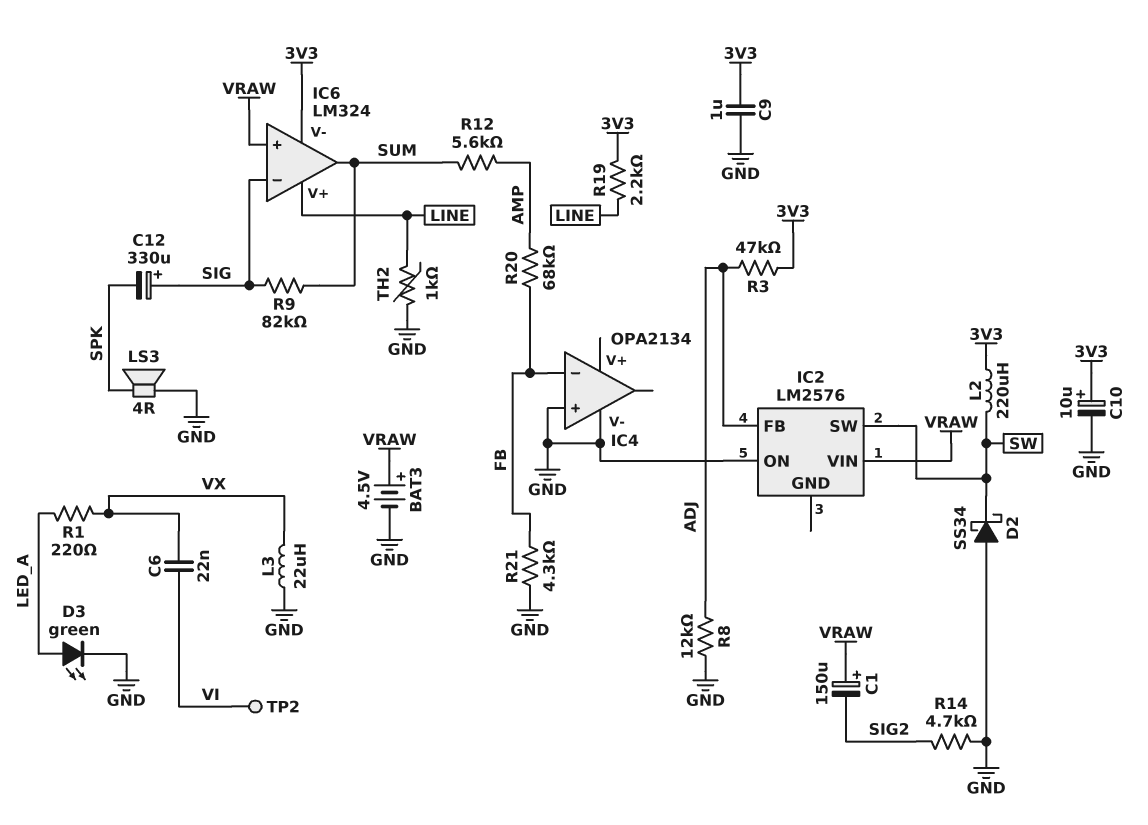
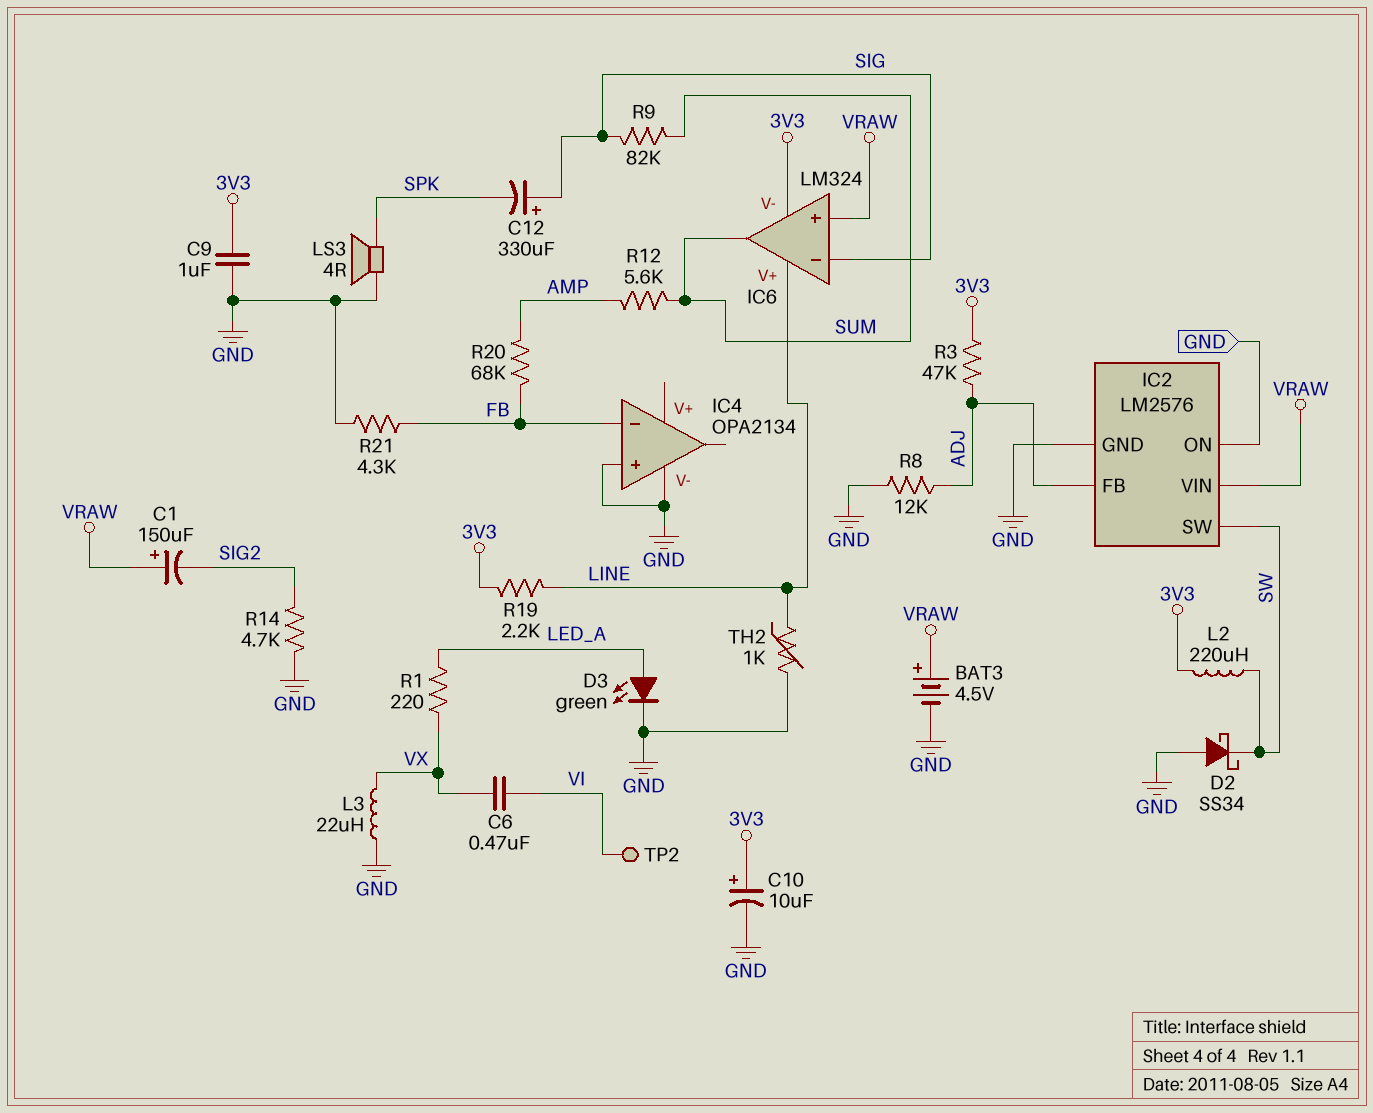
C6: 22nF (VI, VX) -> 470nF (VI, VX)
IC2 pin GND: none -> GND

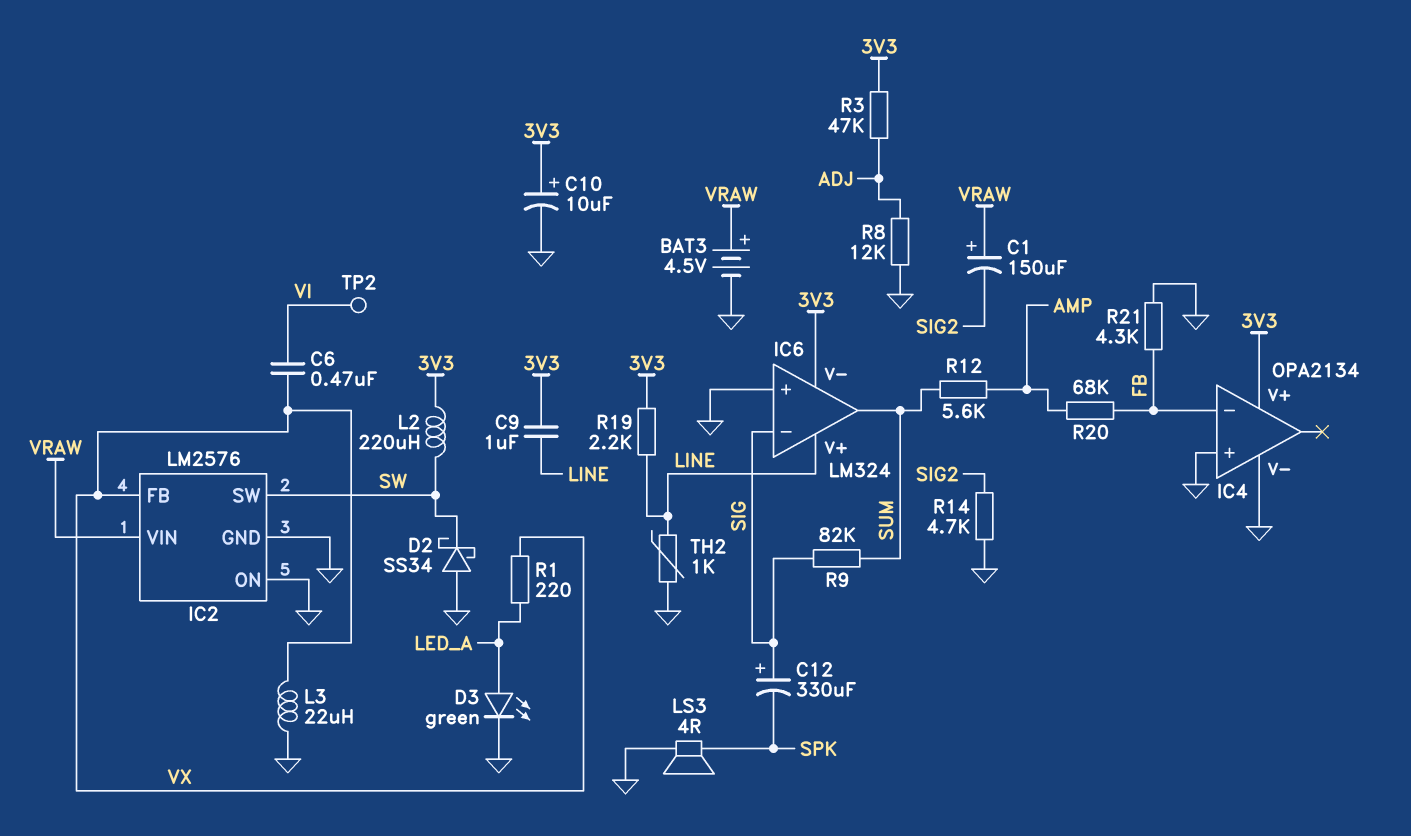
C9: 1uF (3V3, GND) -> 1uF (3V3, LINE)
IC2 pin FB: ADJ -> VX
IC4 pin V+: none -> 3V3
IC6 pin in+: VRAW -> GND

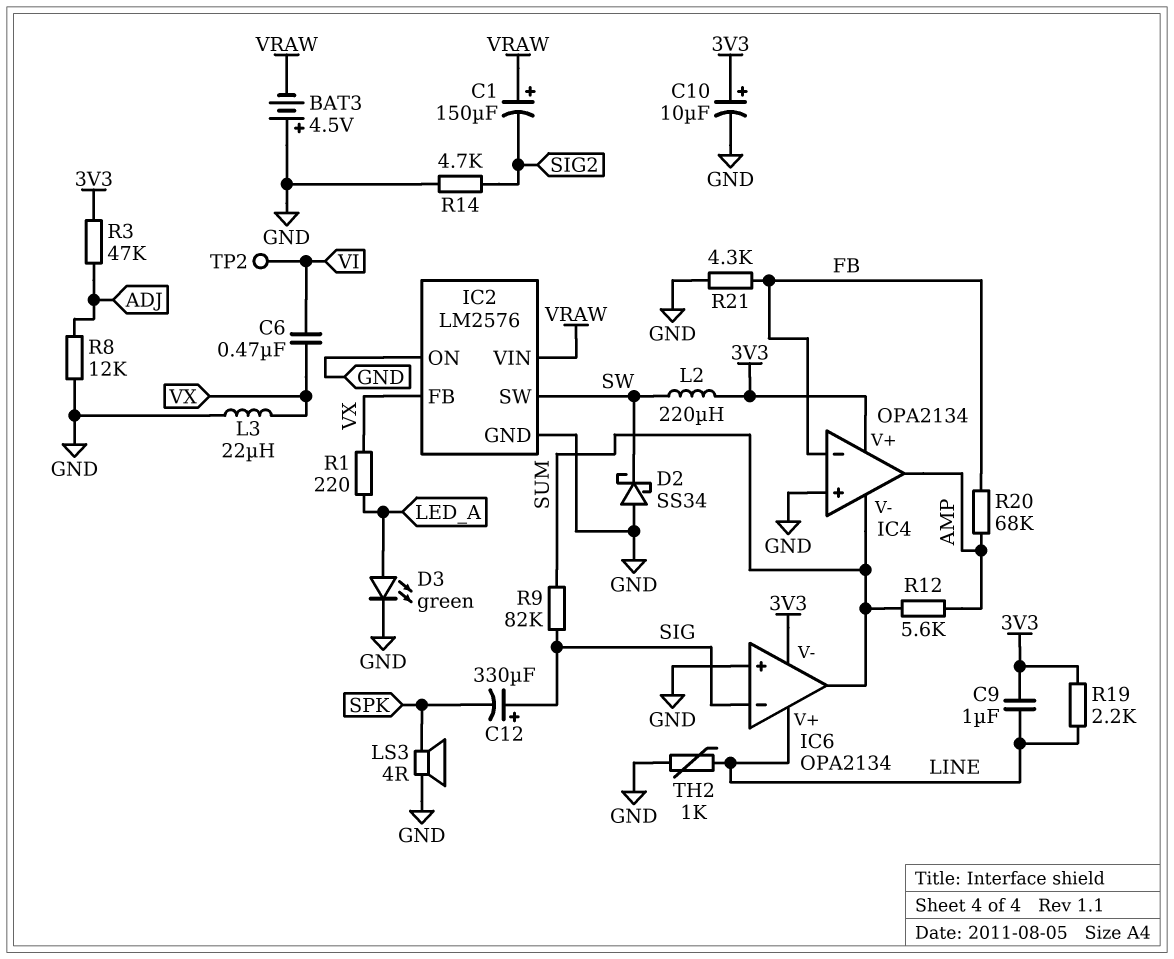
BAT3: 4.5V (plus VRAW, minus GND) -> 4.5V (plus GND, minus VRAW)
IC4 pin V-: GND -> SUM
IC4 pin out: none -> AMP
IC6: LM324 -> OPA2134

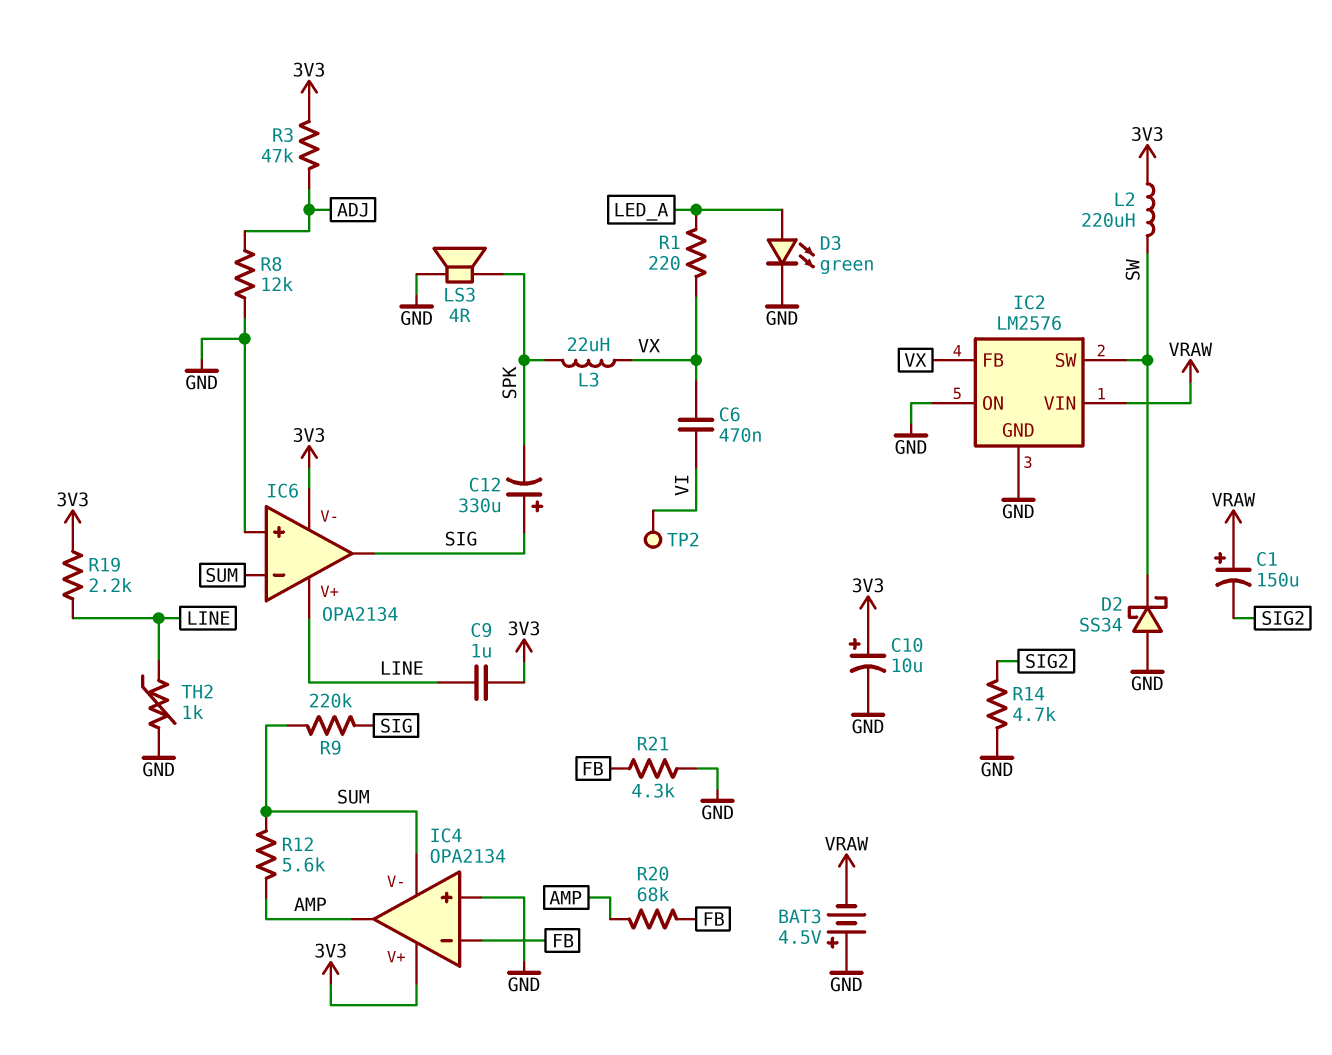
IC6 pin in-: SIG -> SUM
IC6 pin out: SUM -> SIG
L3: 22uH (GND, VX) -> 22uH (SPK, VX)
R9: 82k (SIG, SUM) -> 220k (SIG, SUM)

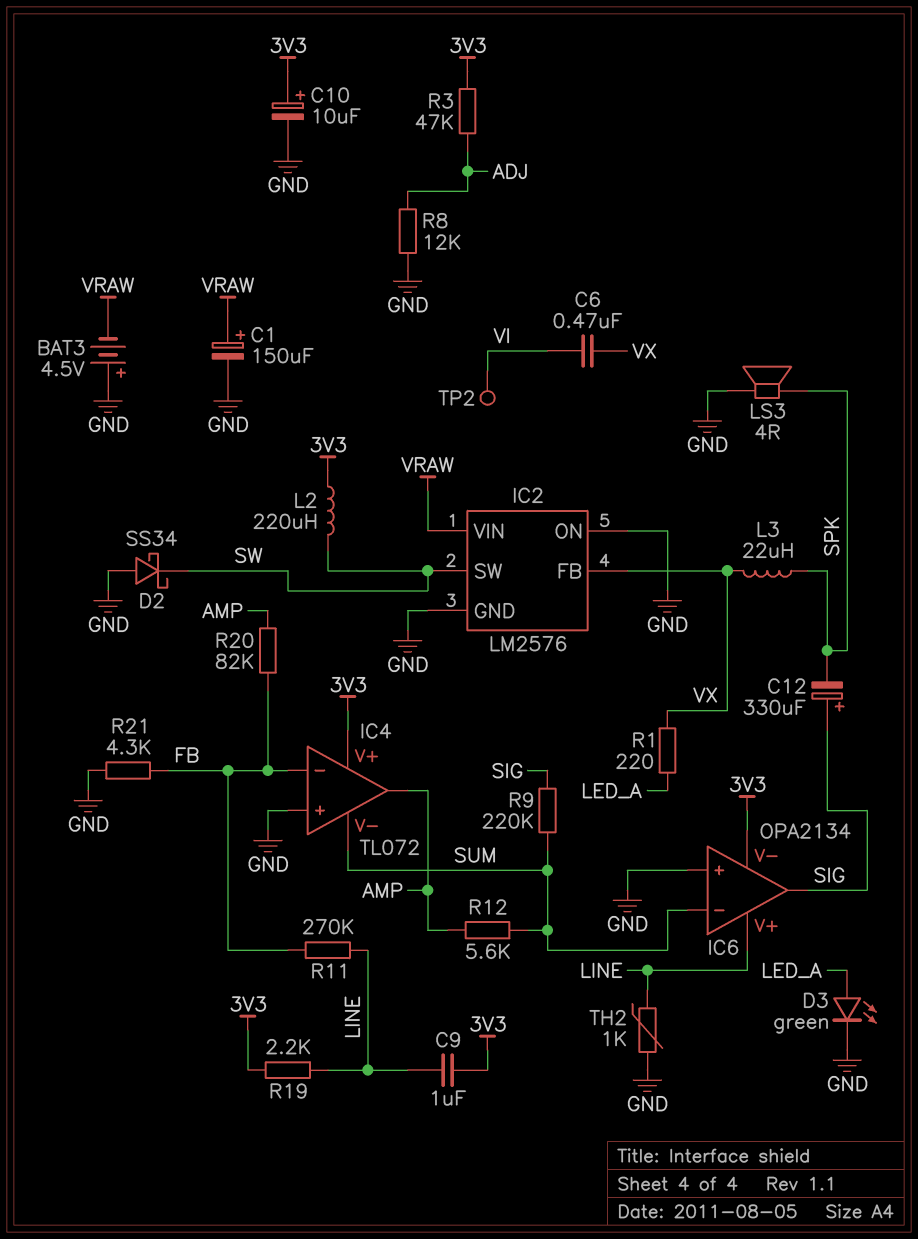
C1: 150uF (plus VRAW, minus SIG2) -> 150uF (plus VRAW, minus GND)
IC4: OPA2134 -> TL072
R11: none -> 270k (FB, LINE)
R14: 4.7k (GND, SIG2) -> none
R20: 68k (AMP, FB) -> 82k (AMP, FB)

